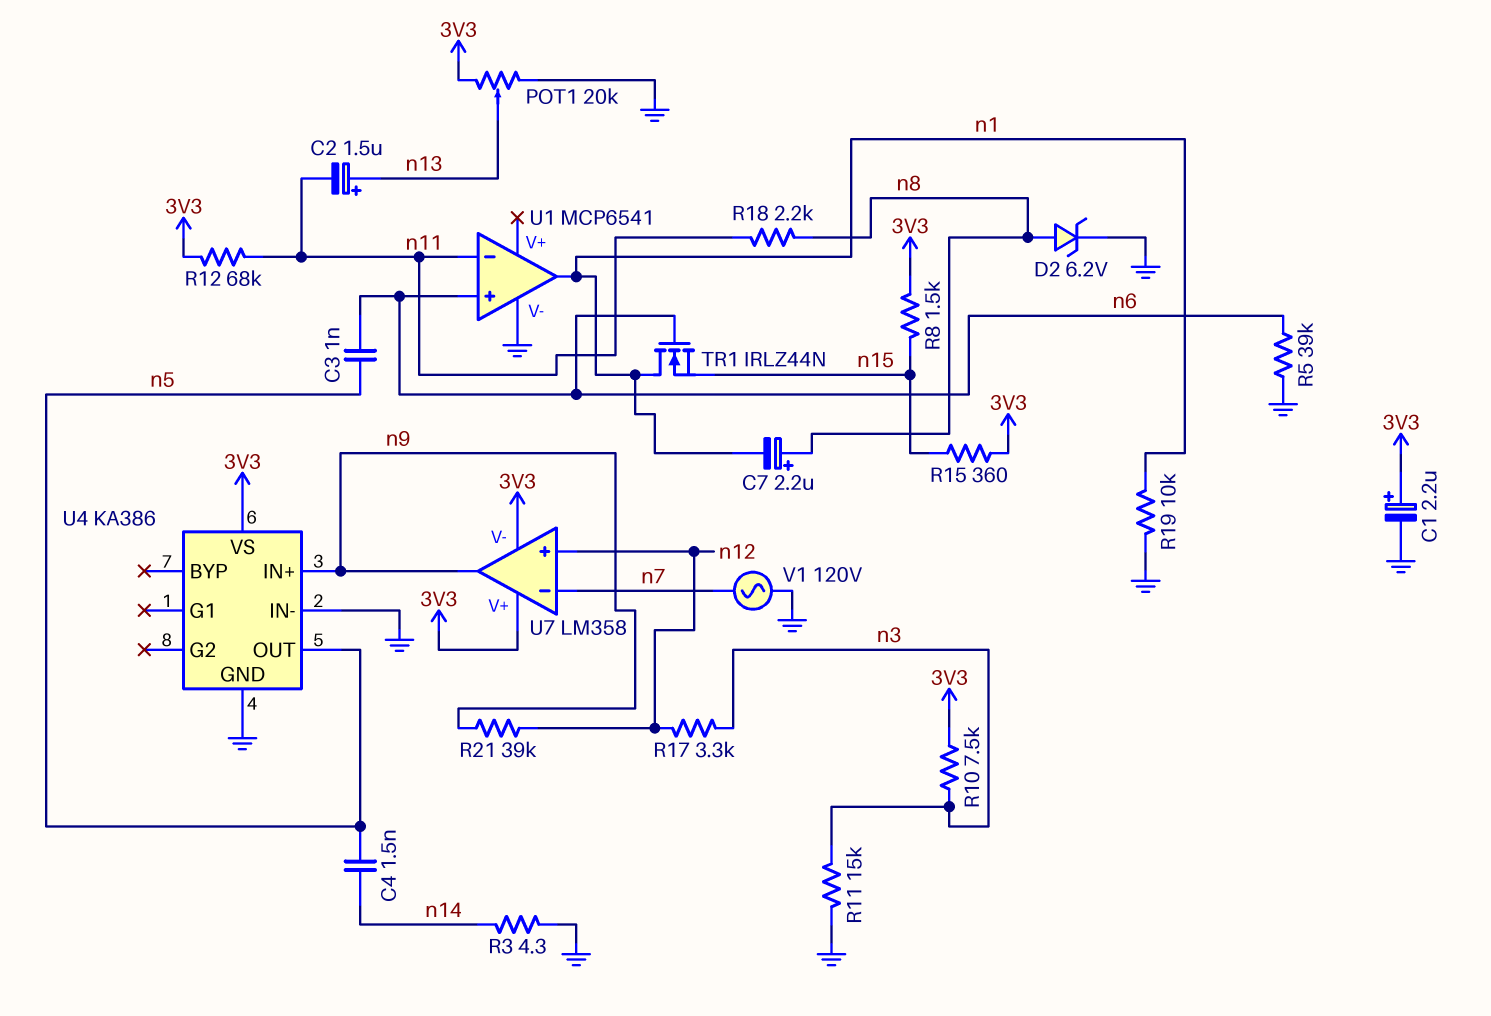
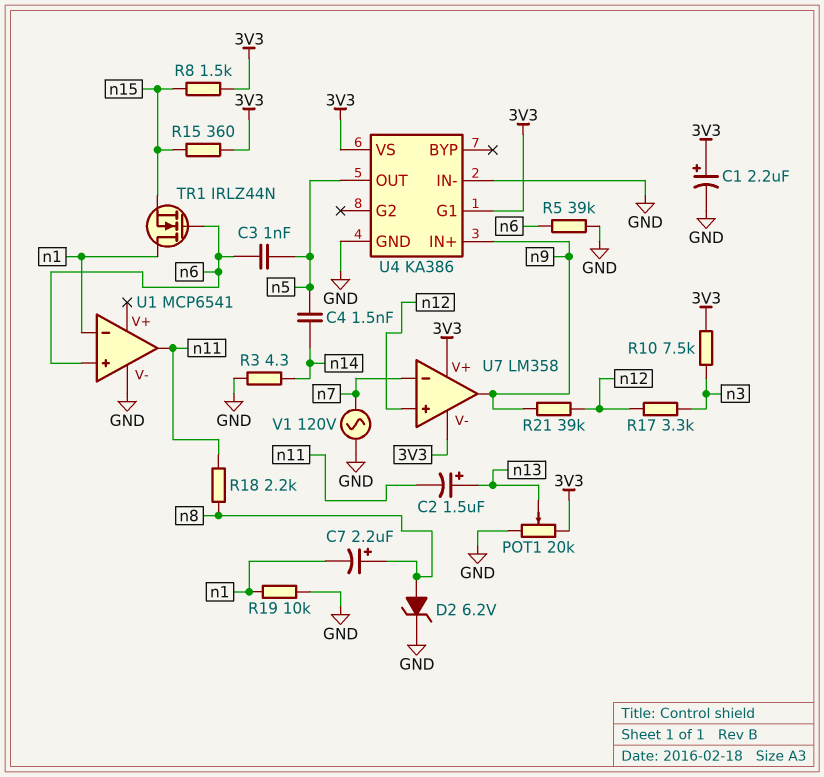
R11: 15k (GND, n3) -> none
R12: 68k (3V3, n11) -> none
U1 pin in-: n11 -> n1
U1 pin out: n1 -> n11
U4 pin G1: none -> 3V3

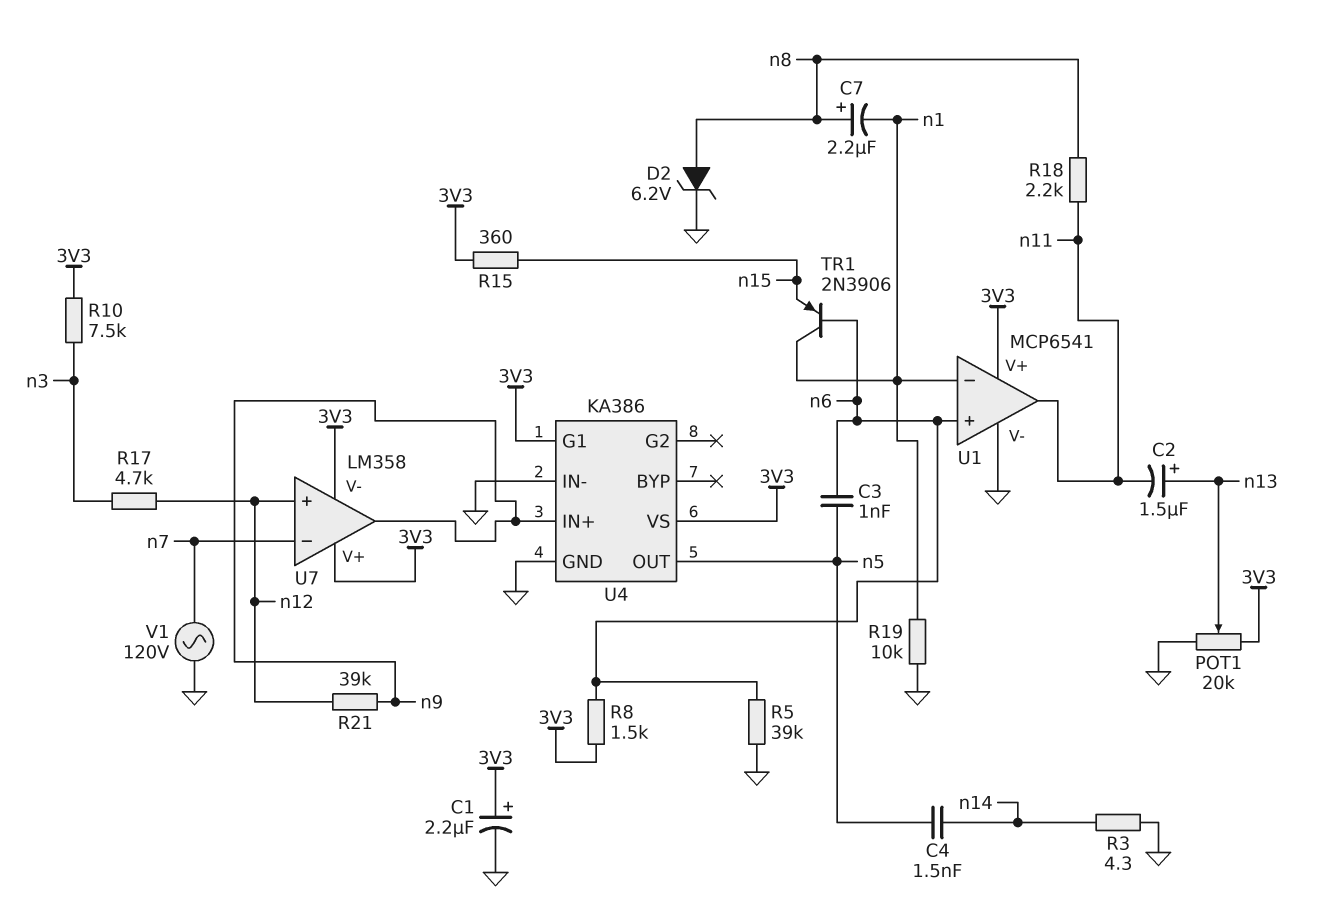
R8: 1.5k (3V3, n15) -> 1.5k (3V3, n6)
R17: 3.3k (n3, n12) -> 4.7k (n3, n12)
TR1: NMOS IRLZ44N (G n6, D n1, S n15) -> PNP 2N3906 (B n6, C n1, E n15)
U1 pin V+: none -> 3V3

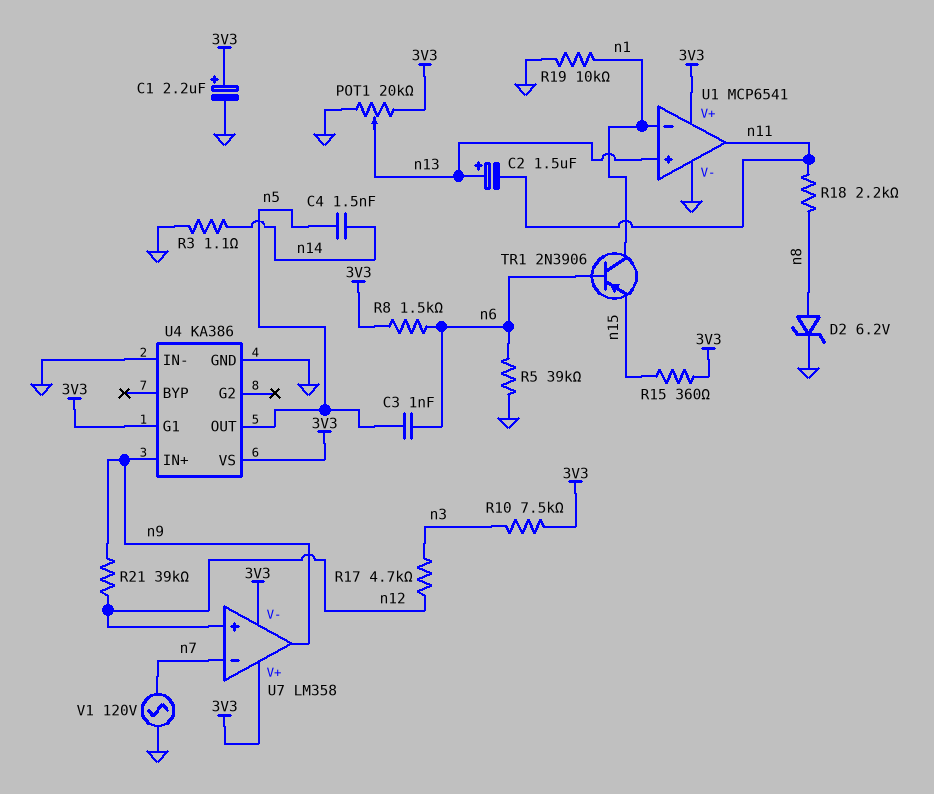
C7: 2.2uF (plus n8, minus n1) -> none
R3: 4.3 (GND, n14) -> 1.1 (GND, n14)
U1 pin in+: n6 -> n13

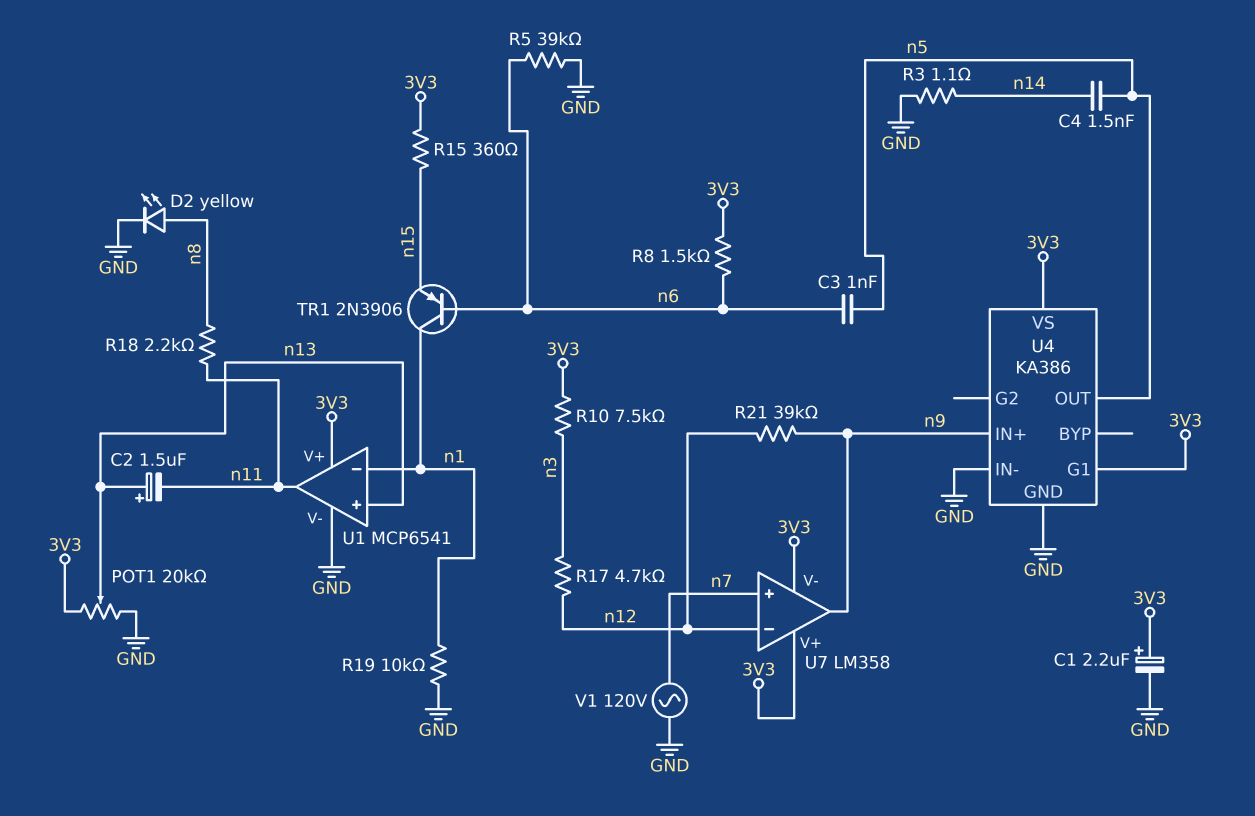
D2: zener 6.2V (A n8, K GND) -> LED yellow (A n8, K GND)
U7 pin in+: n12 -> n7
U7 pin in-: n7 -> n12

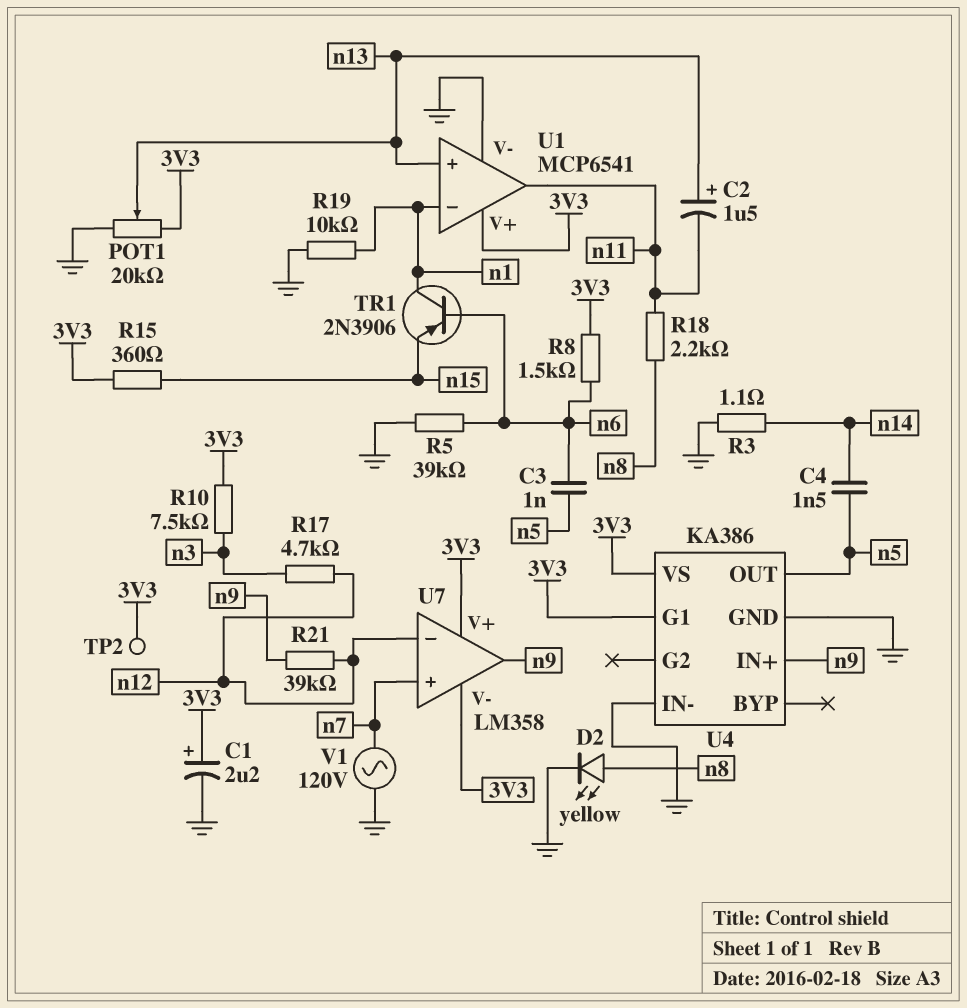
TP2: none -> test point (3V3)

